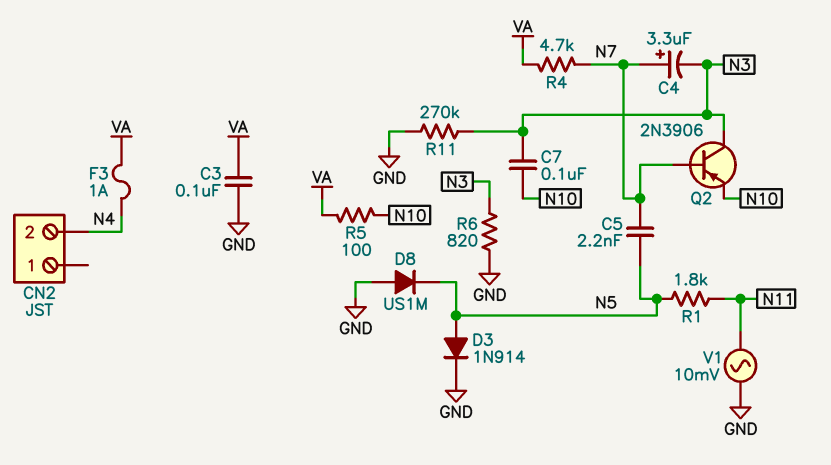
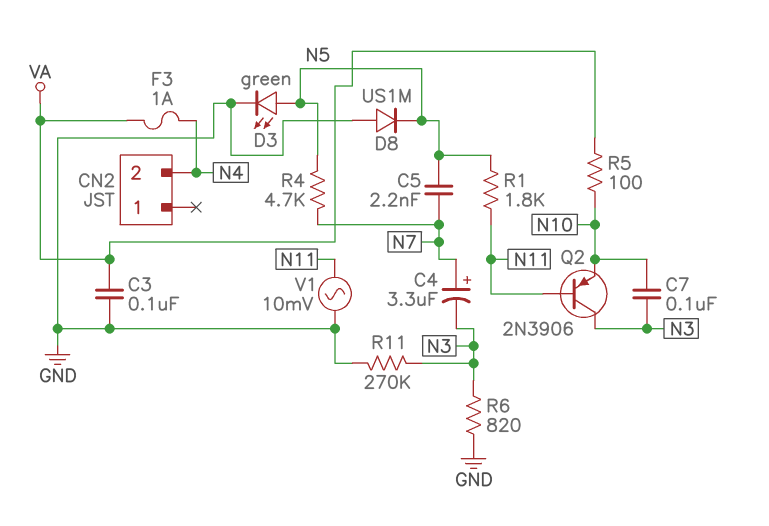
D3: diode 1N914 (A N5, K GND) -> LED green (A N5, K GND)
Q2: PNP 2N3906 (B N7, C N3, E N10) -> PNP 2N3906 (B N11, C N3, E N10)
R4: 4.7k (N7, VA) -> 4.7k (N5, N7)

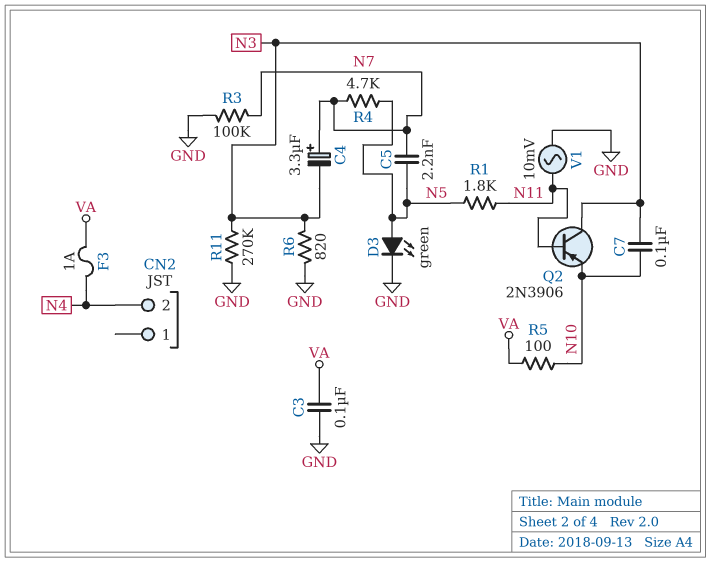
D8: diode US1M (A GND, K N5) -> none
R3: none -> 100k (GND, N7)

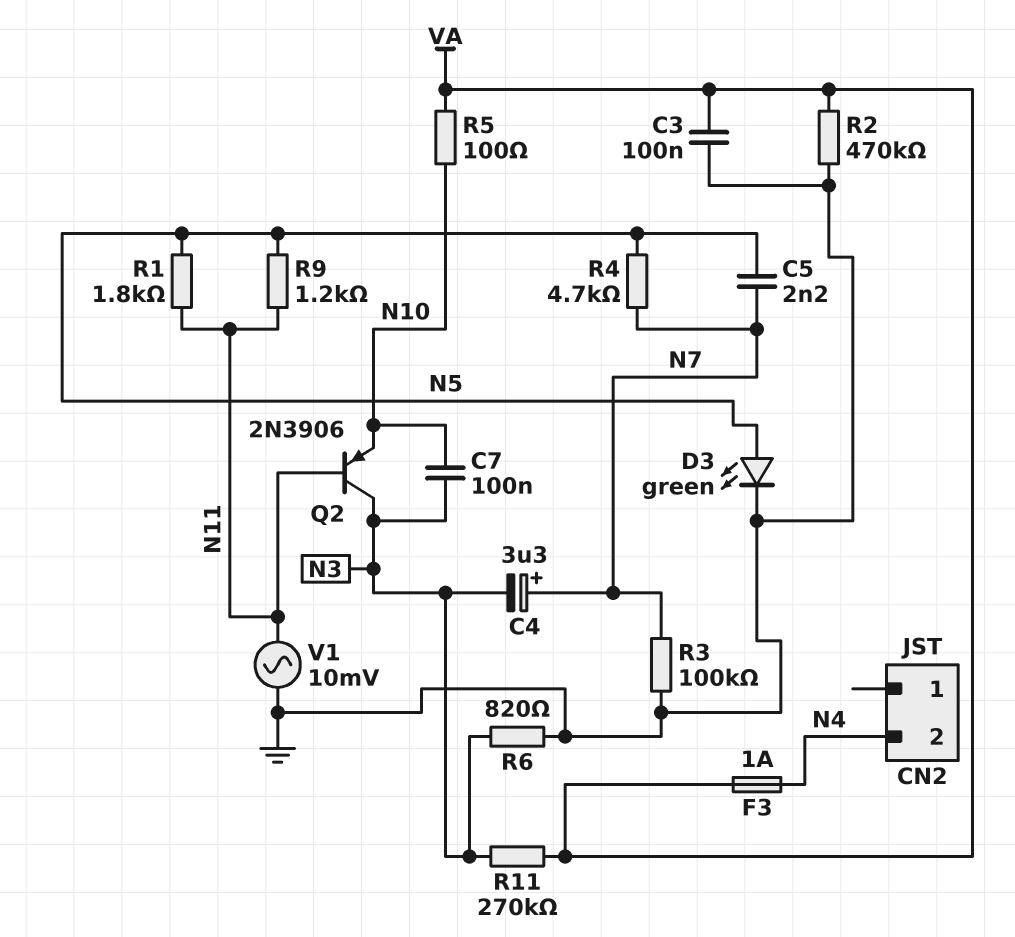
R2: none -> 470k (GND, VA)
R9: none -> 1.2k (N5, N11)
R11: 270k (GND, N3) -> 270k (N3, VA)

